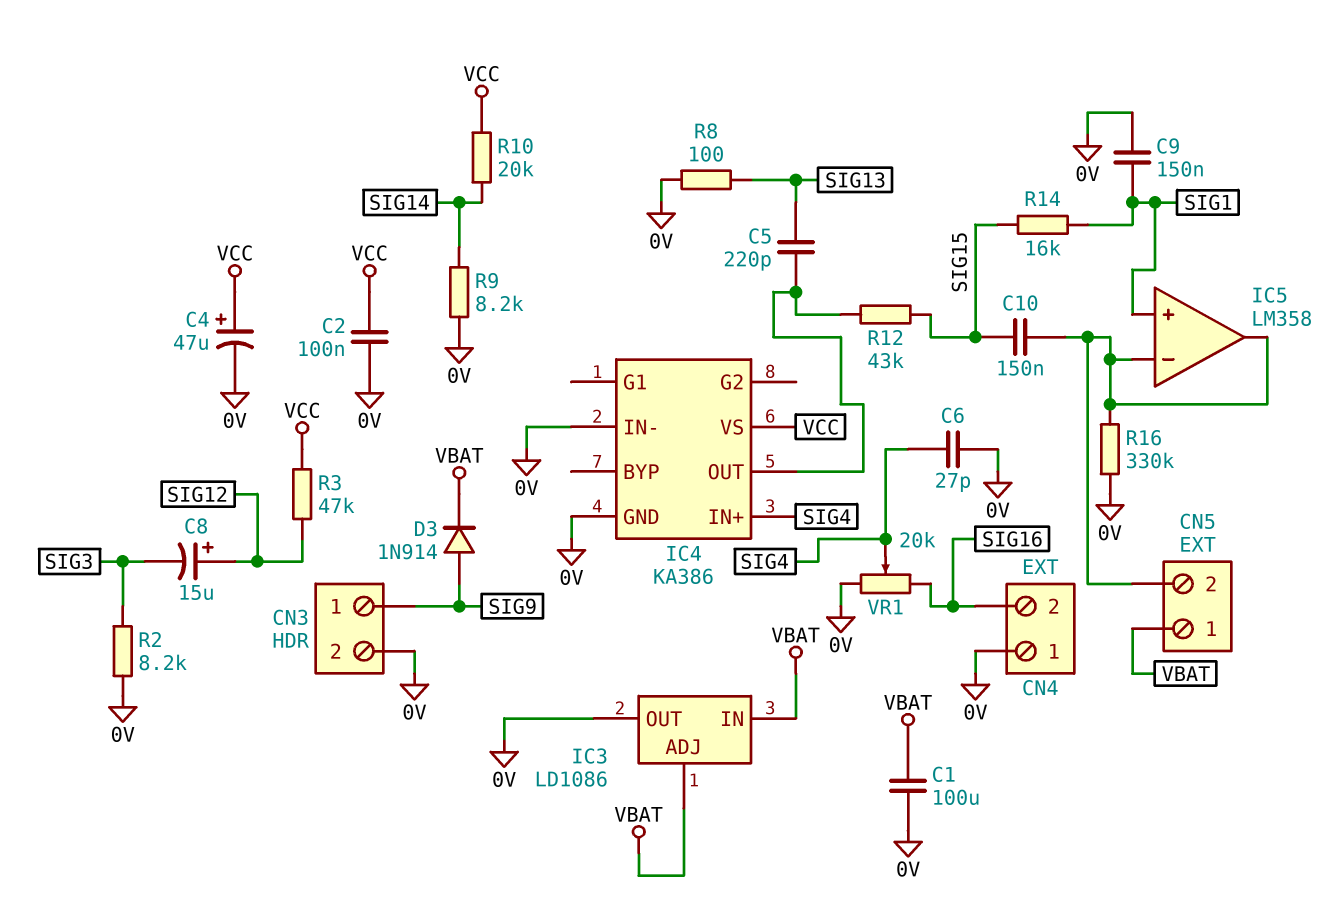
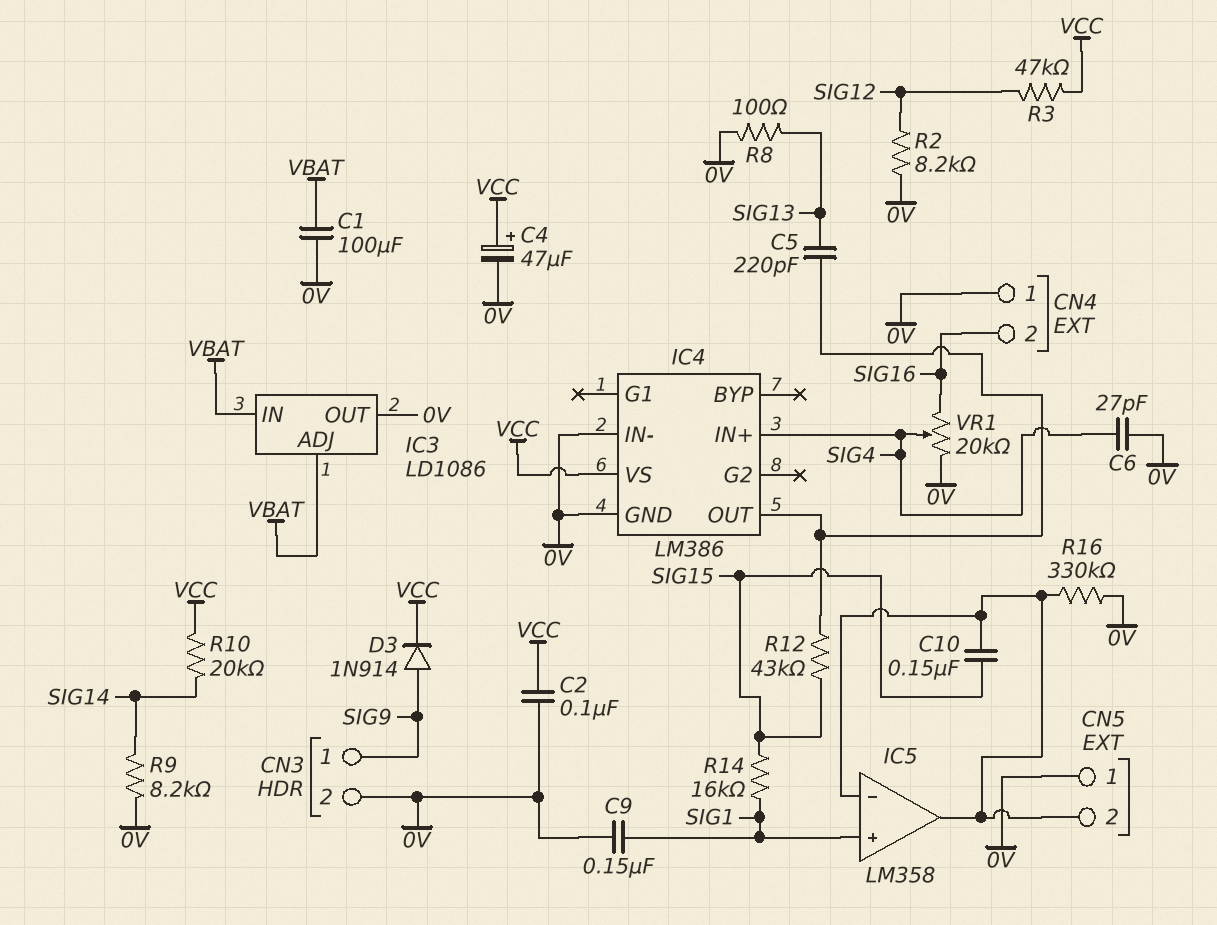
C8: 15uF (plus SIG12, minus SIG3) -> none
CN5 pin 1: VBAT -> 0V
D3: diode 1N914 (A SIG9, K VBAT) -> diode 1N914 (A SIG9, K VCC)
IC4: KA386 -> LM386
R2: 8.2k (0V, SIG3) -> 8.2k (0V, SIG12)

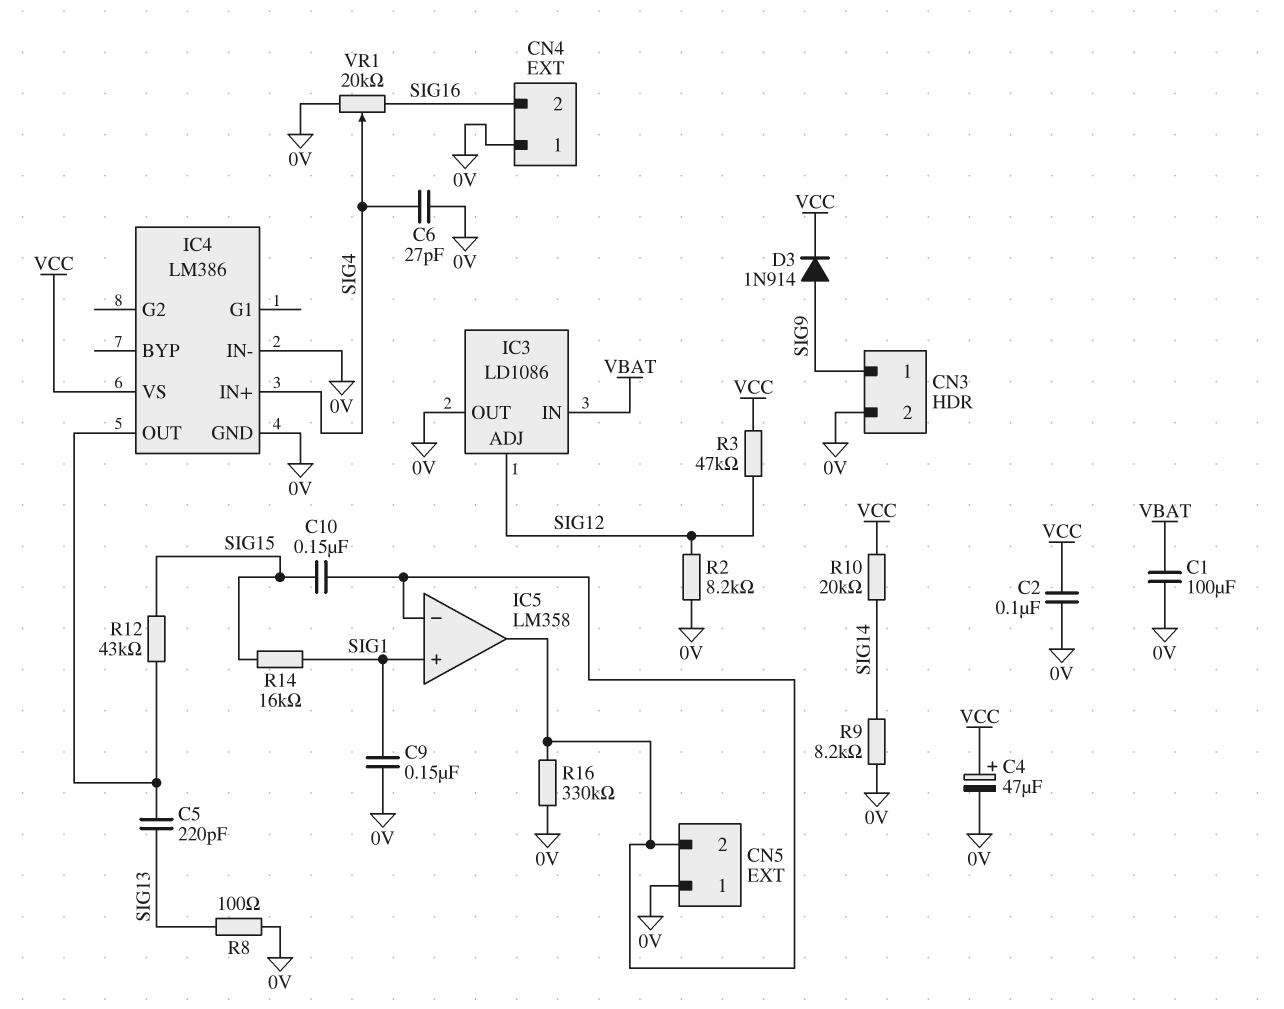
IC3 pin ADJ: VBAT -> SIG12

